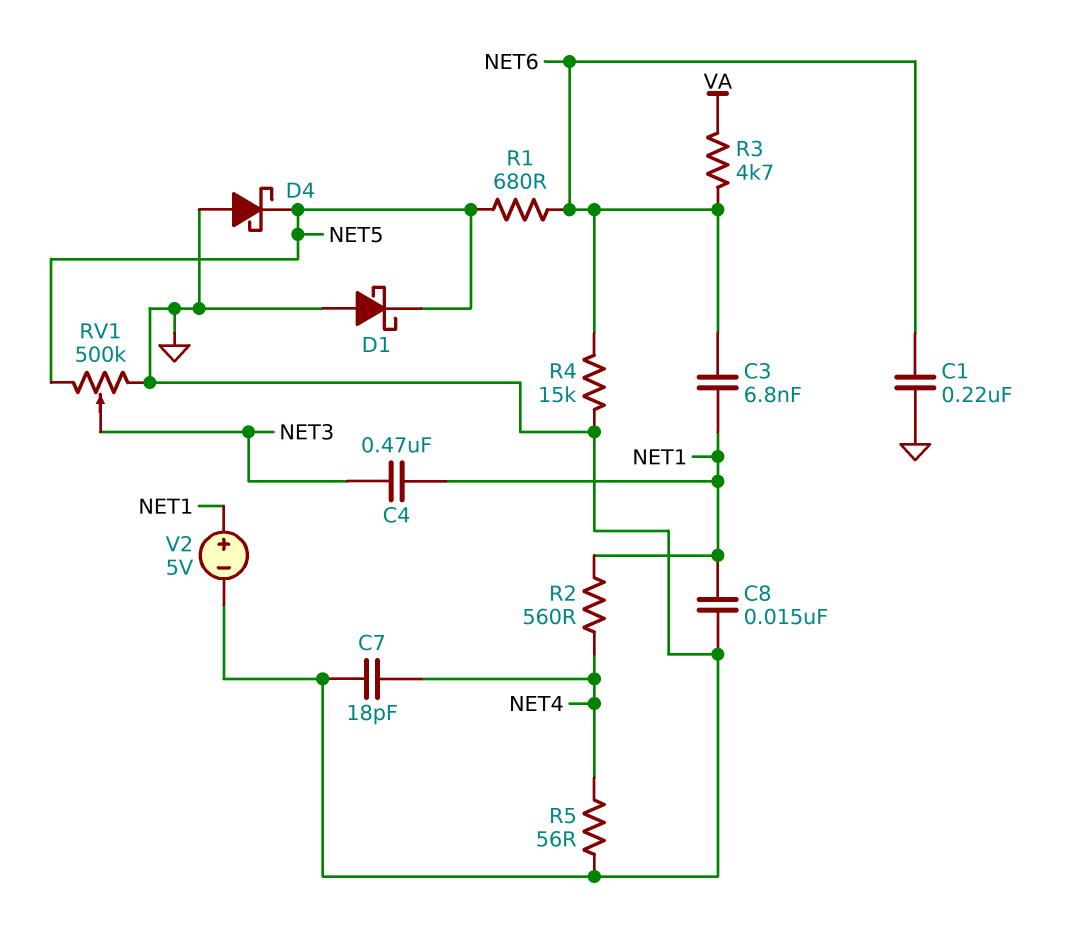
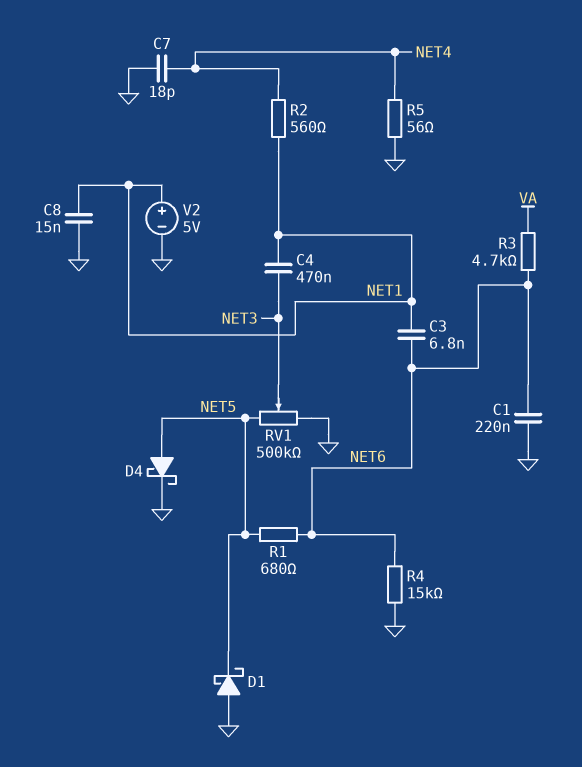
D4: schottky (A GND, K NET5) -> schottky (A NET5, K GND)

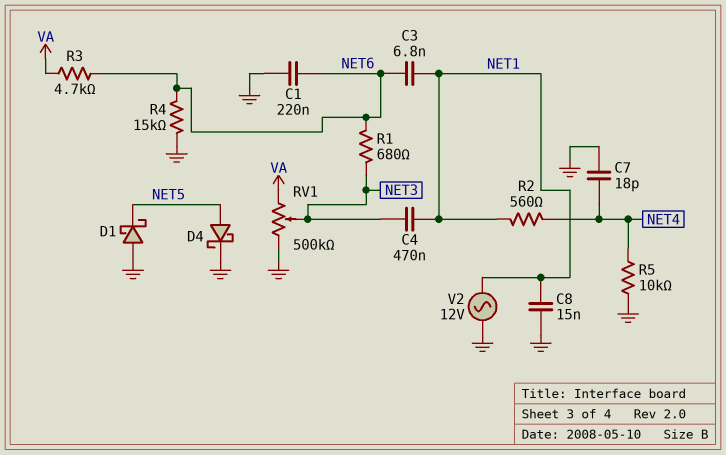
R1: 680 (NET5, NET6) -> 680 (NET3, NET6)
R5: 56 (GND, NET4) -> 10k (GND, NET4)
RV1: 500k (GND, NET5, wiper NET3) -> 500k (GND, VA, wiper NET3)
V2: 5V (plus NET1, minus GND) -> AC 12V (GND, NET1)

